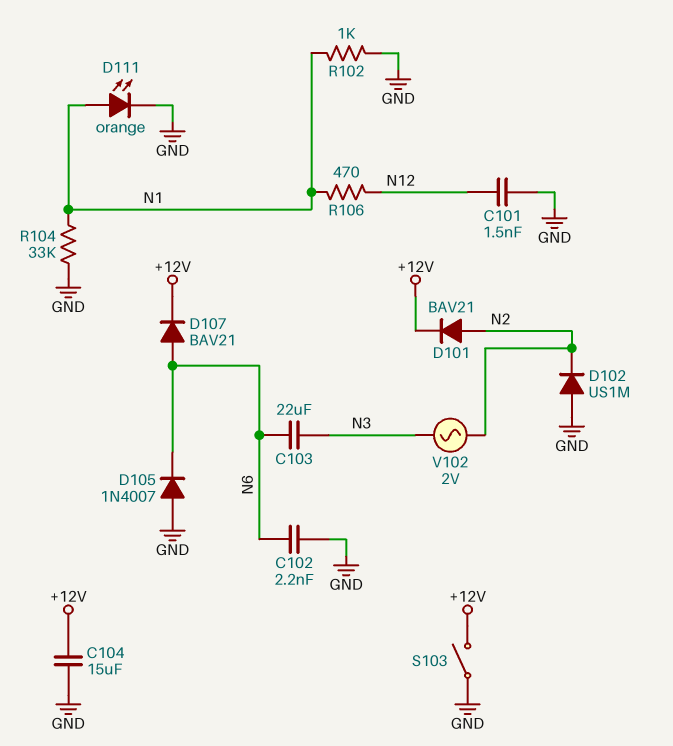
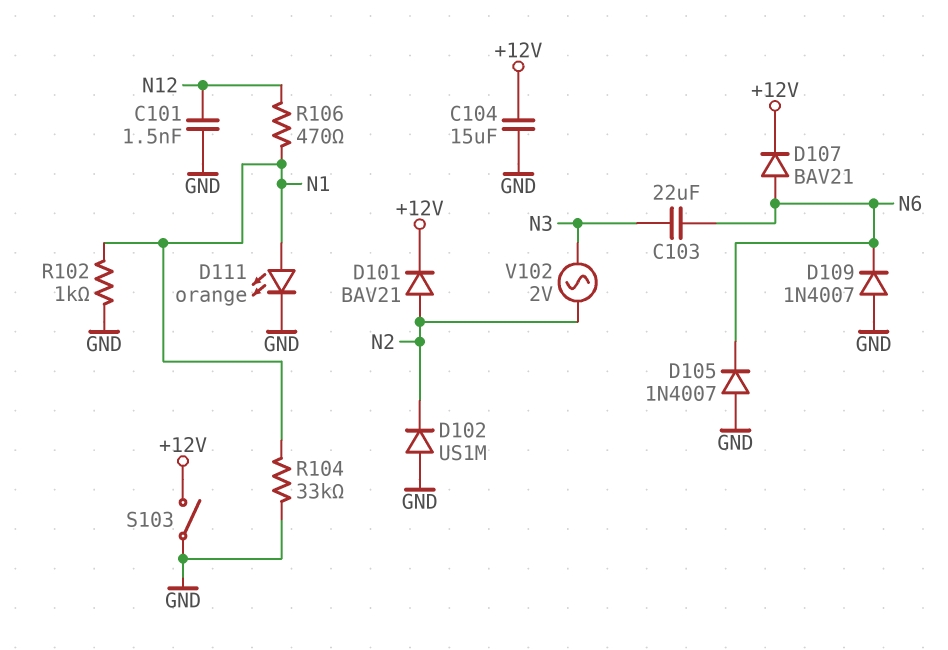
C102: 2.2nF (GND, N6) -> none
D109: none -> diode 1N4007 (A GND, K N6)

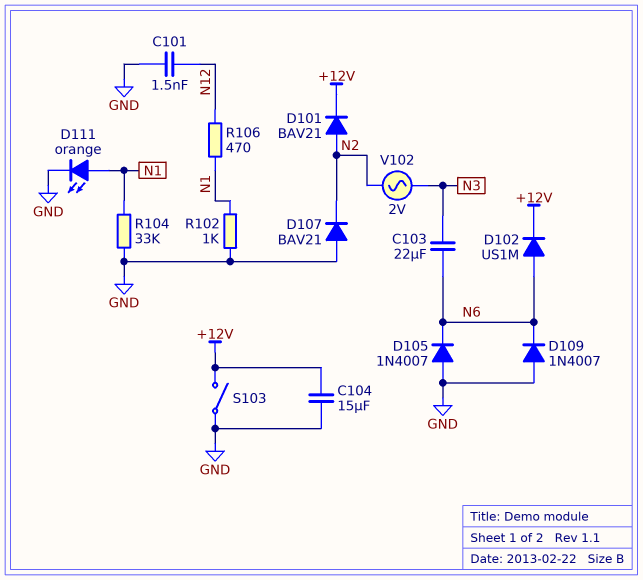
D102: diode US1M (A GND, K N2) -> diode US1M (A N6, K +12V)
D107: diode BAV21 (A N6, K +12V) -> diode BAV21 (A GND, K N2)

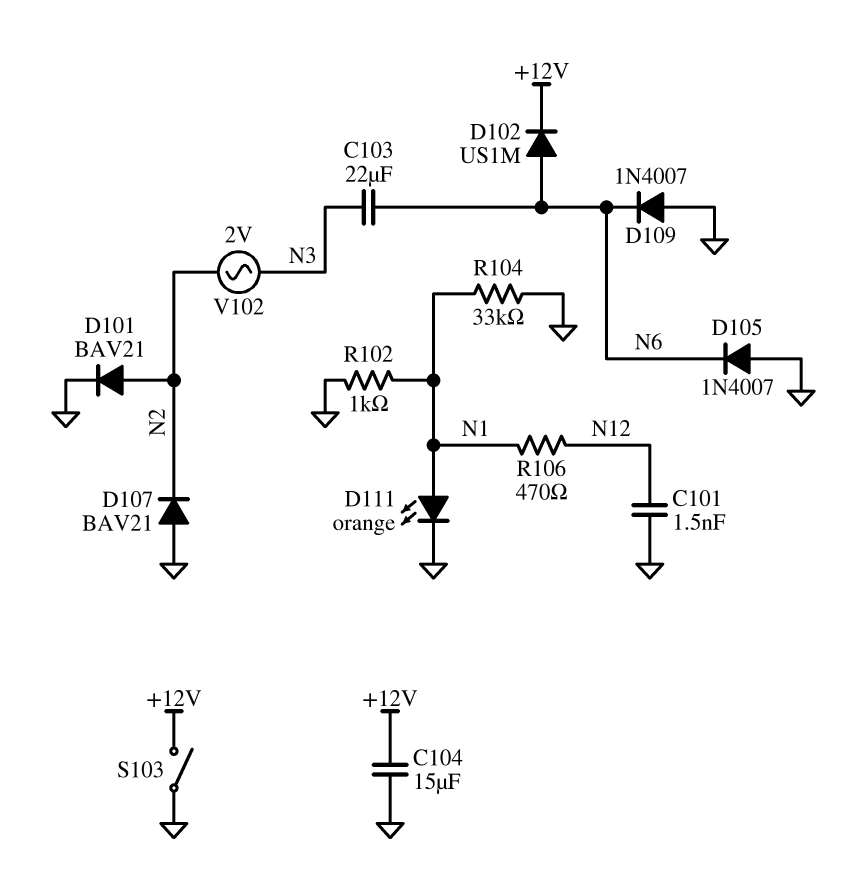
D101: diode BAV21 (A N2, K +12V) -> diode BAV21 (A N2, K GND)

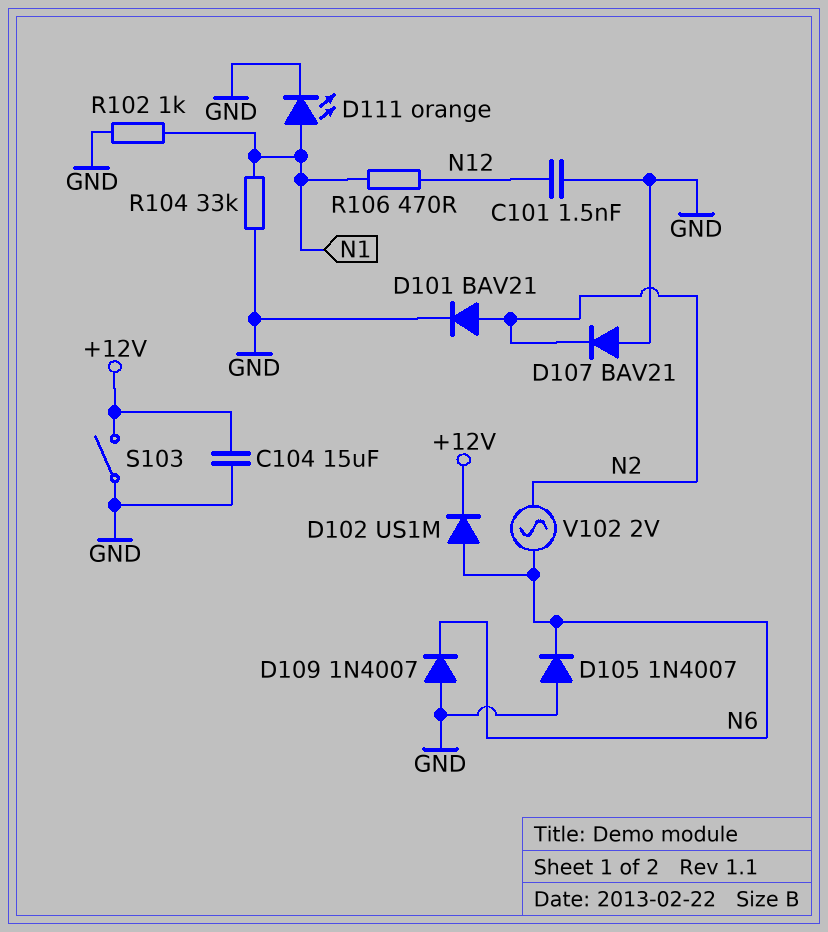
C103: 22uF (N3, N6) -> none
V102: AC 2V (N2, N3) -> AC 2V (N2, N6)

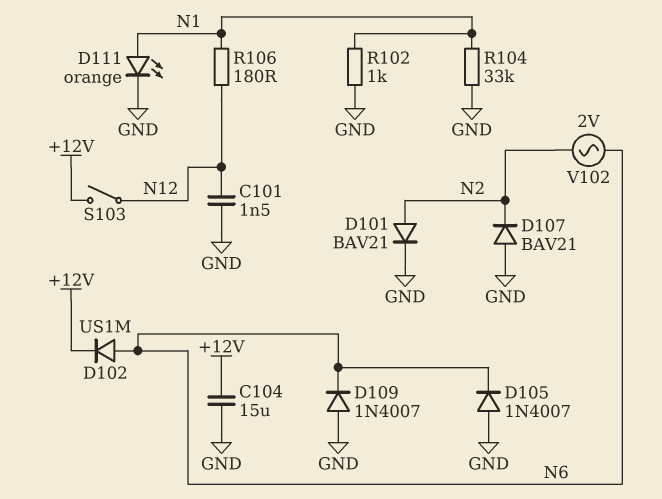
R106: 470 (N1, N12) -> 180 (N1, N12)
S103: switch (+12V, GND) -> switch (+12V, N12)

